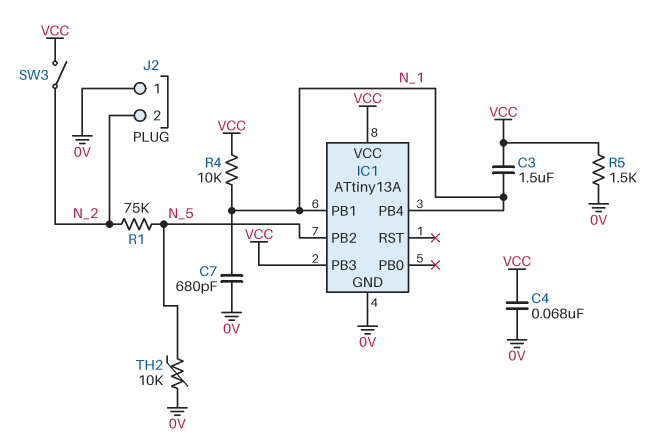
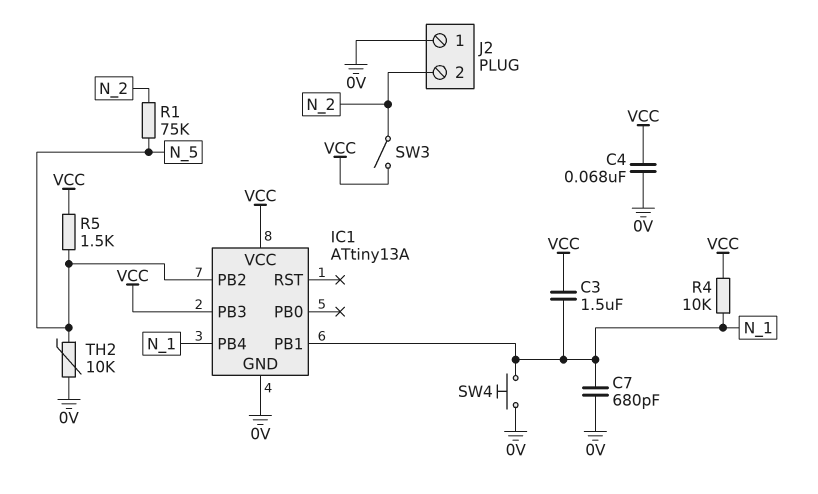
R5: 1.5k (0V, VCC) -> 1.5k (N_5, VCC)
SW4: none -> button (0V, N_1)

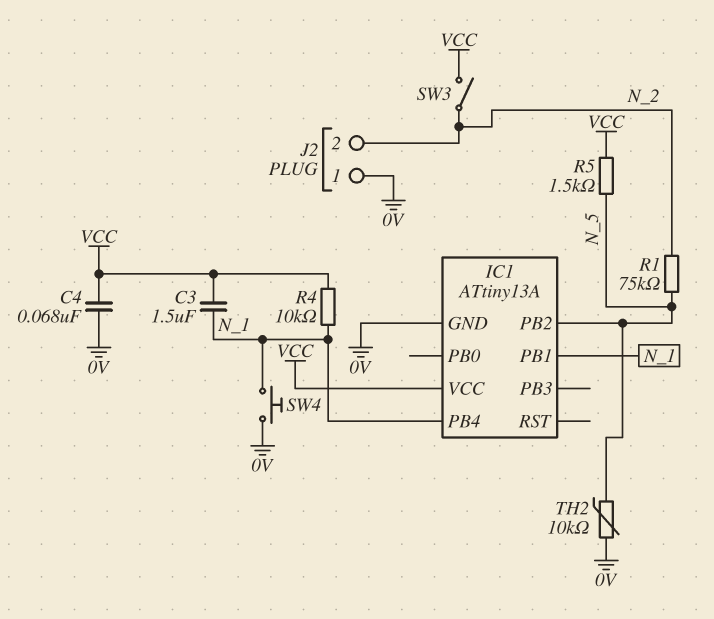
C7: 680pF (0V, N_1) -> none
IC1 pin PB3: VCC -> none

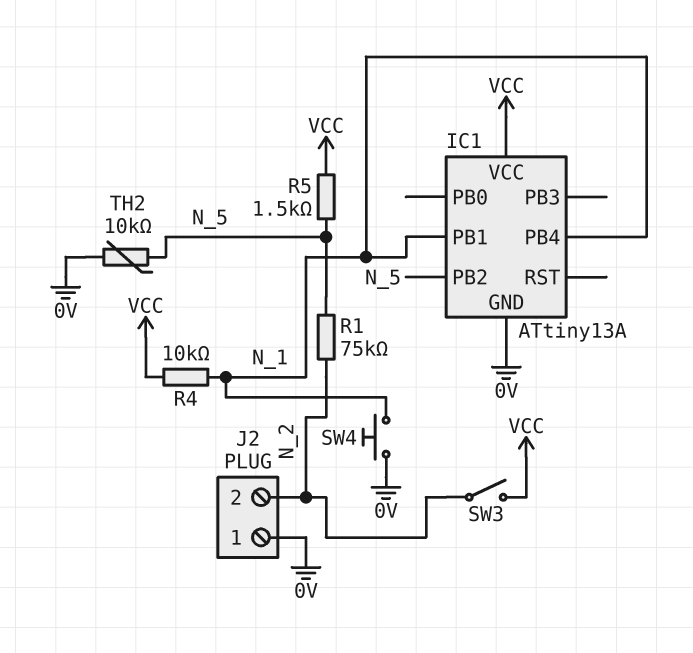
C3: 1.5uF (N_1, VCC) -> none
C4: 68nF (0V, VCC) -> none

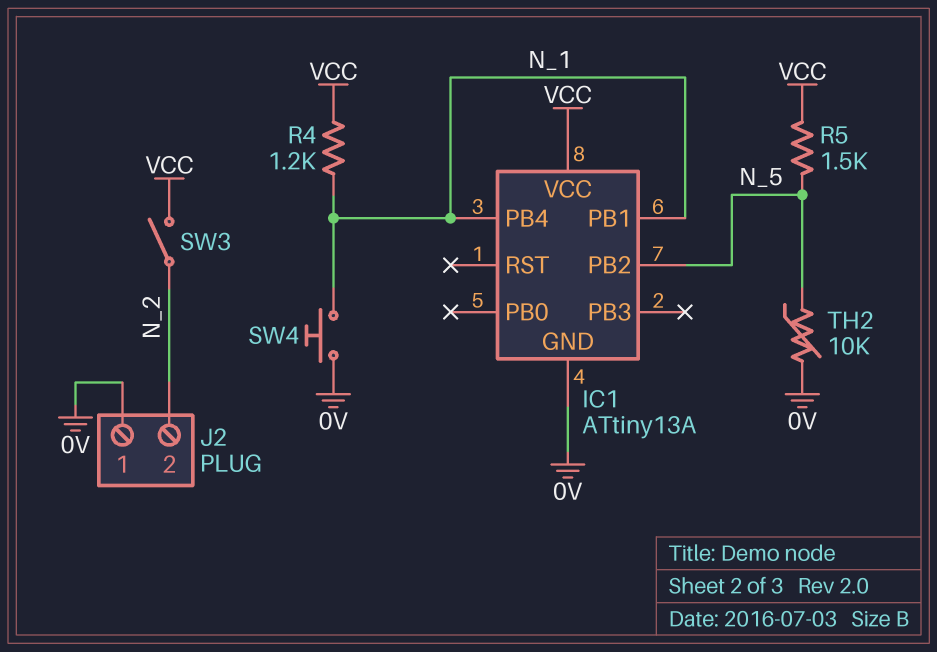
R1: 75k (N_2, N_5) -> none
R4: 10k (N_1, VCC) -> 1.2k (N_1, VCC)

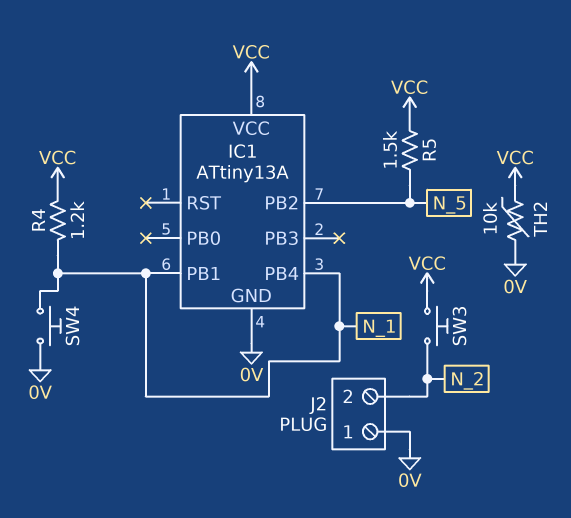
SW3: switch (N_2, VCC) -> button (N_2, VCC)
TH2: 10k (0V, N_5) -> 10k (0V, VCC)

